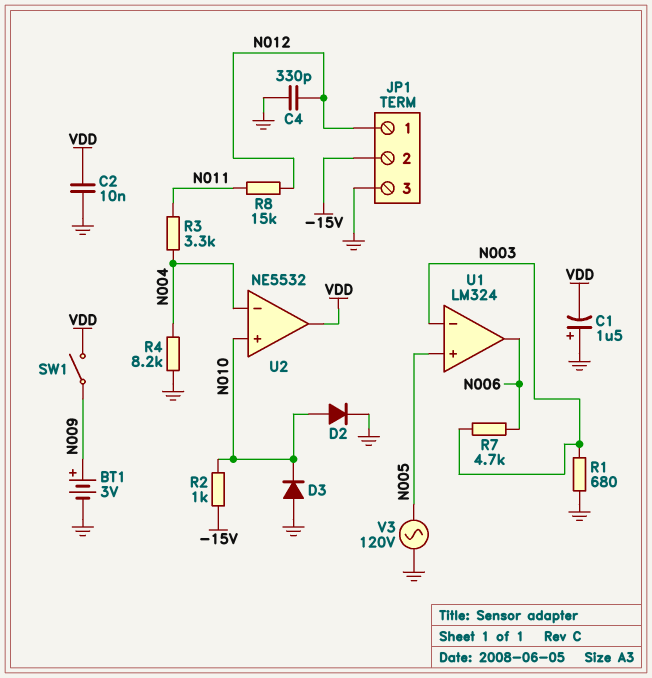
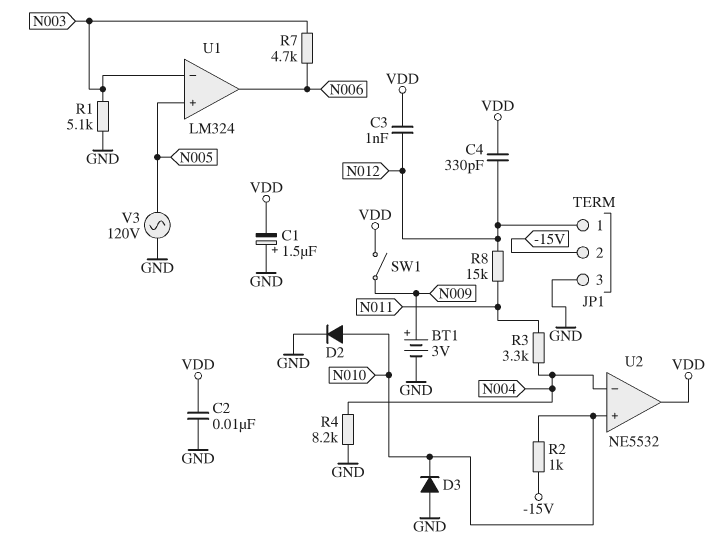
C3: none -> 1nF (N012, VDD)
C4: 330pF (GND, N012) -> 330pF (N012, VDD)
R1: 680 (GND, N003) -> 5.1k (GND, N003)

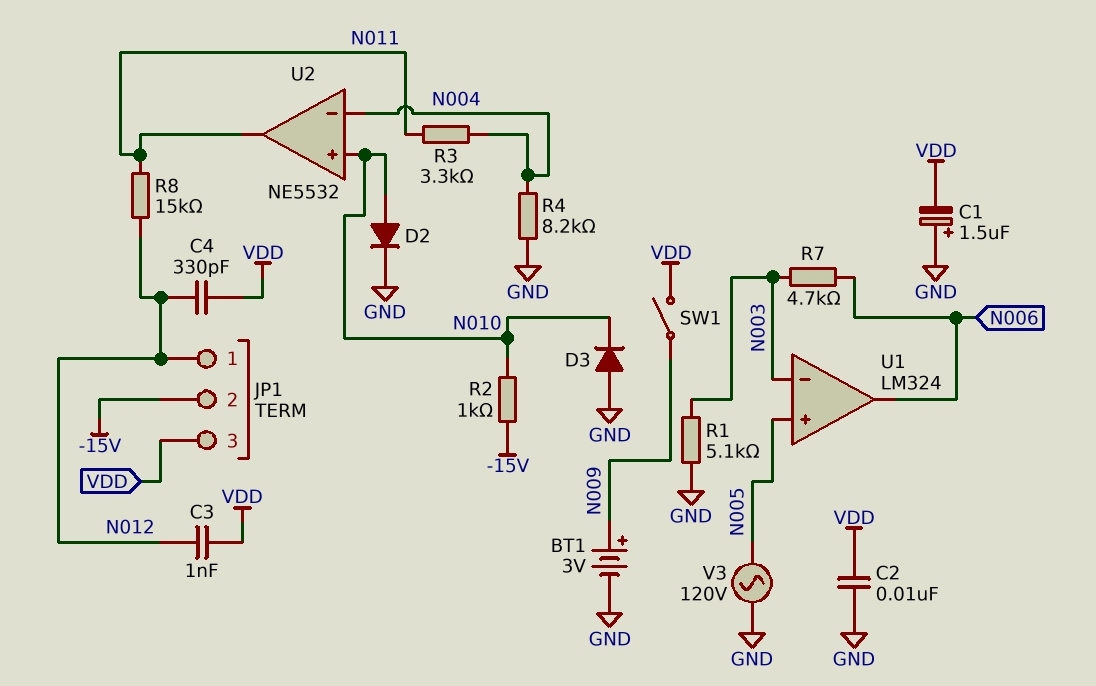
JP1 pin 3: GND -> VDD
U2 pin out: VDD -> N011

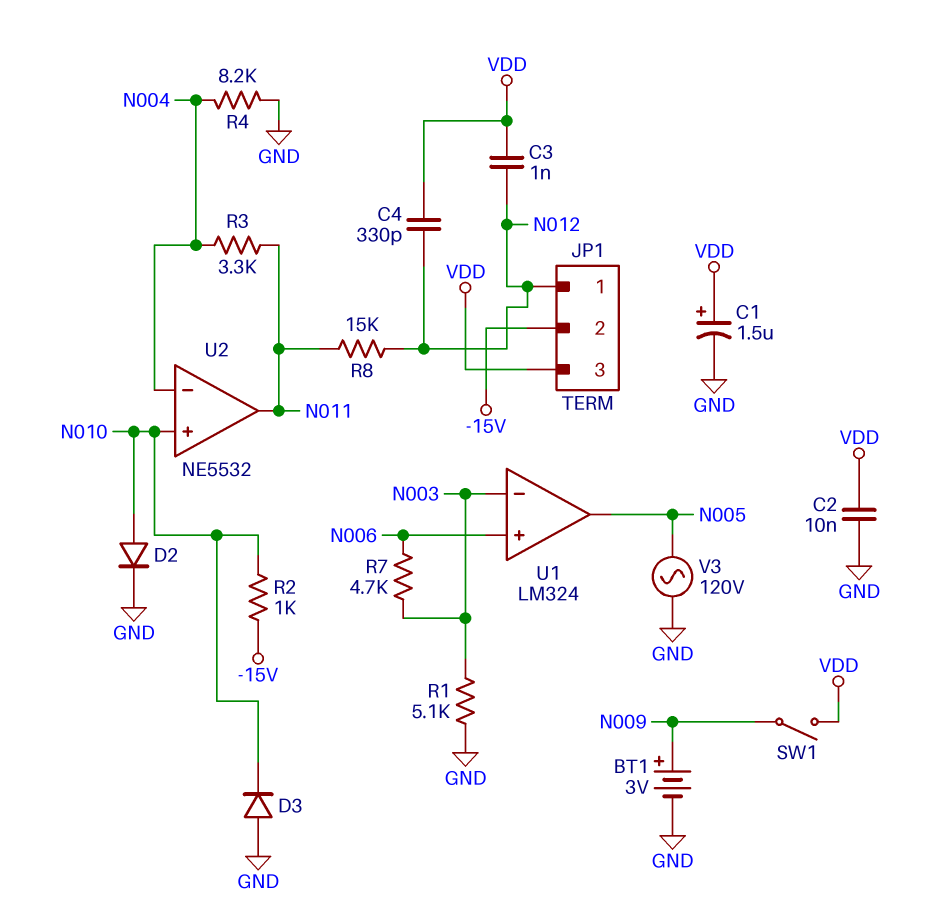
C1: 1.5uF (plus GND, minus VDD) -> 1.5uF (plus VDD, minus GND)
U1 pin in+: N005 -> N006
U1 pin out: N006 -> N005

